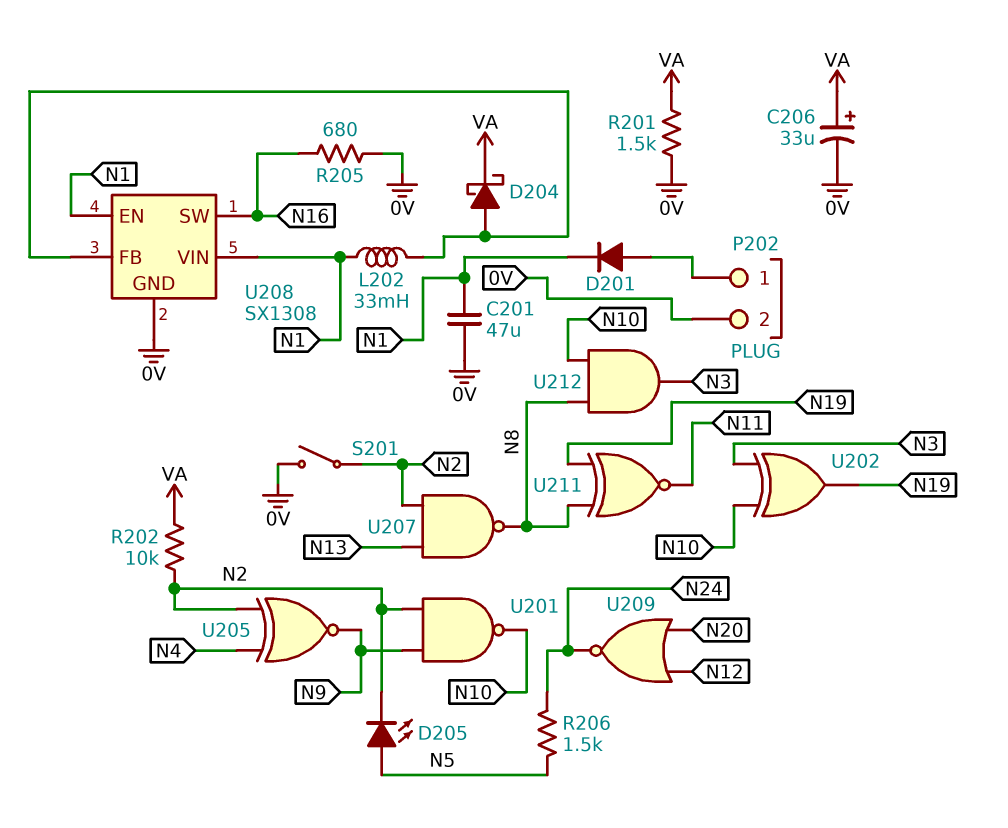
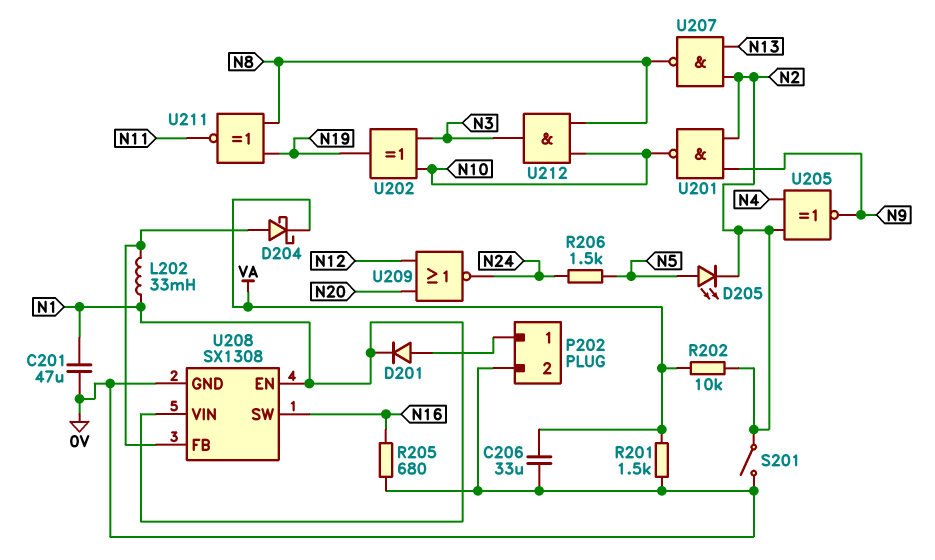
C206: 33uF (plus VA, minus 0V) -> 33uF (0V, VA)

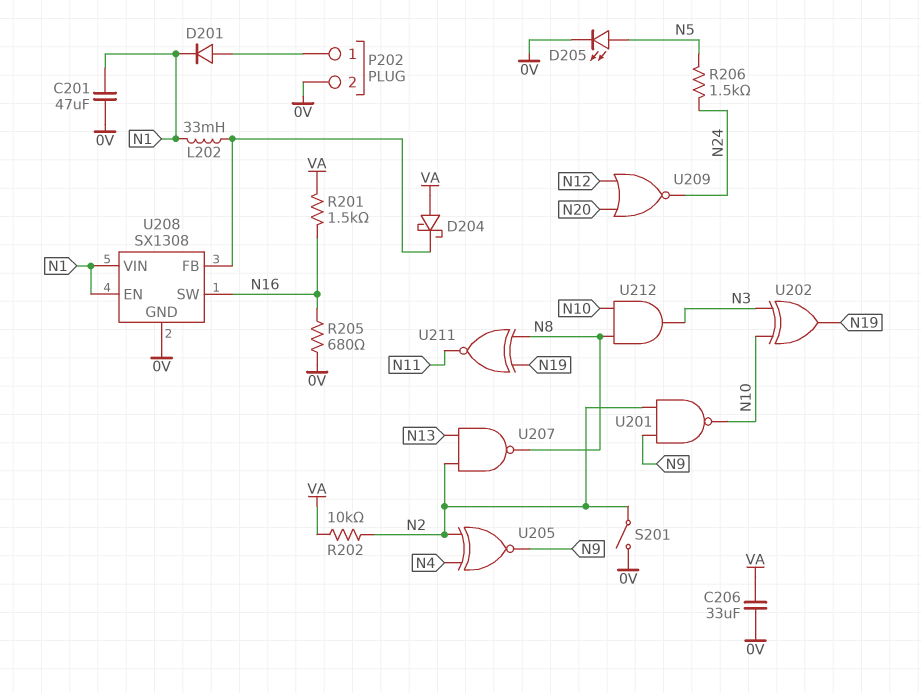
D204: schottky (A U208/FB, K VA) -> schottky (A VA, K U208/FB)
D205: LED (A N5, K N2) -> LED (A N5, K 0V)
R201: 1.5k (0V, VA) -> 1.5k (N16, VA)

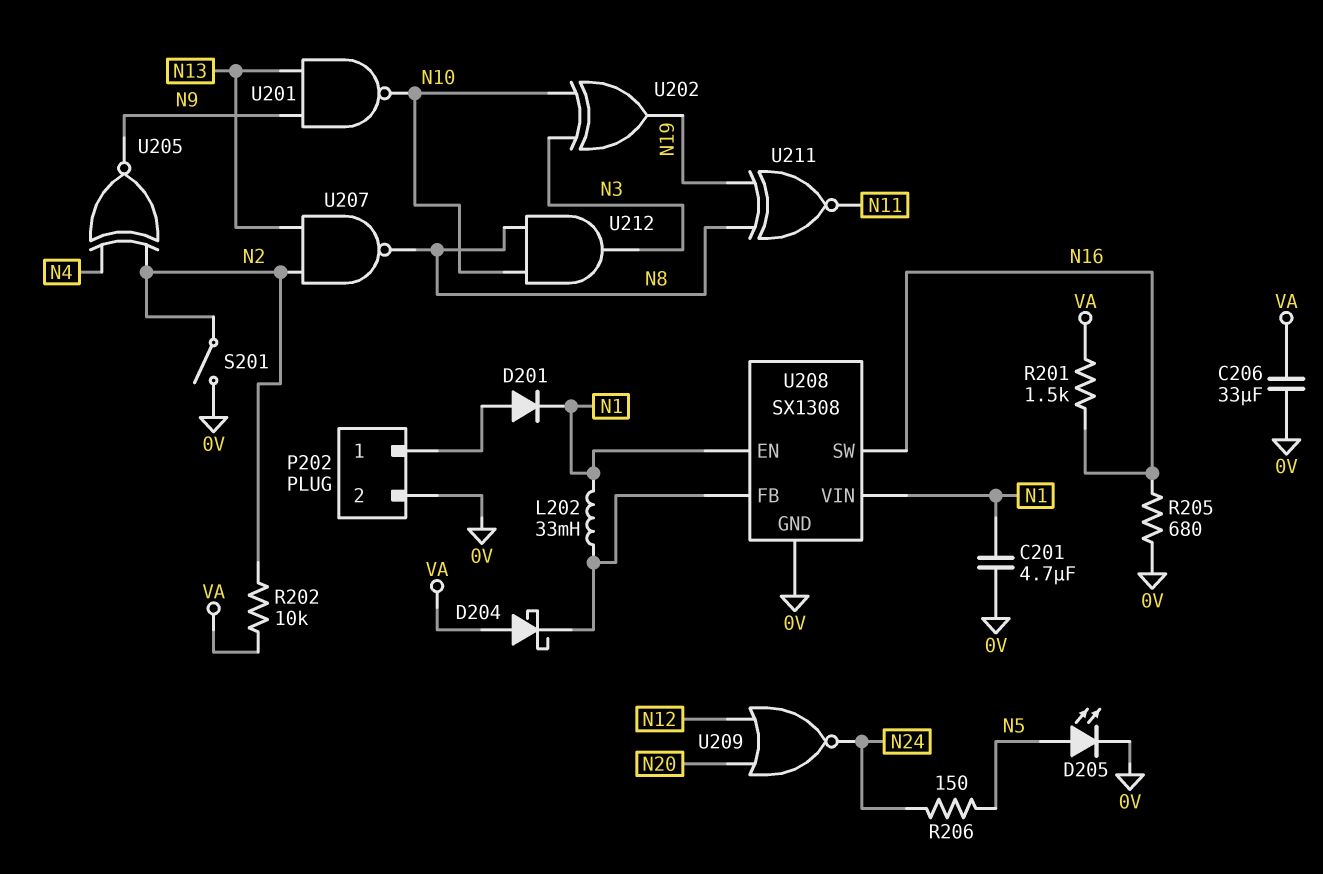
C201: 47uF (0V, N1) -> 4.7uF (0V, N1)
R206: 1.5k (N5, N24) -> 150 (N5, N24)
U201: NAND (in N2, in N9, out N10) -> NAND (in N9, in N13, out N10)

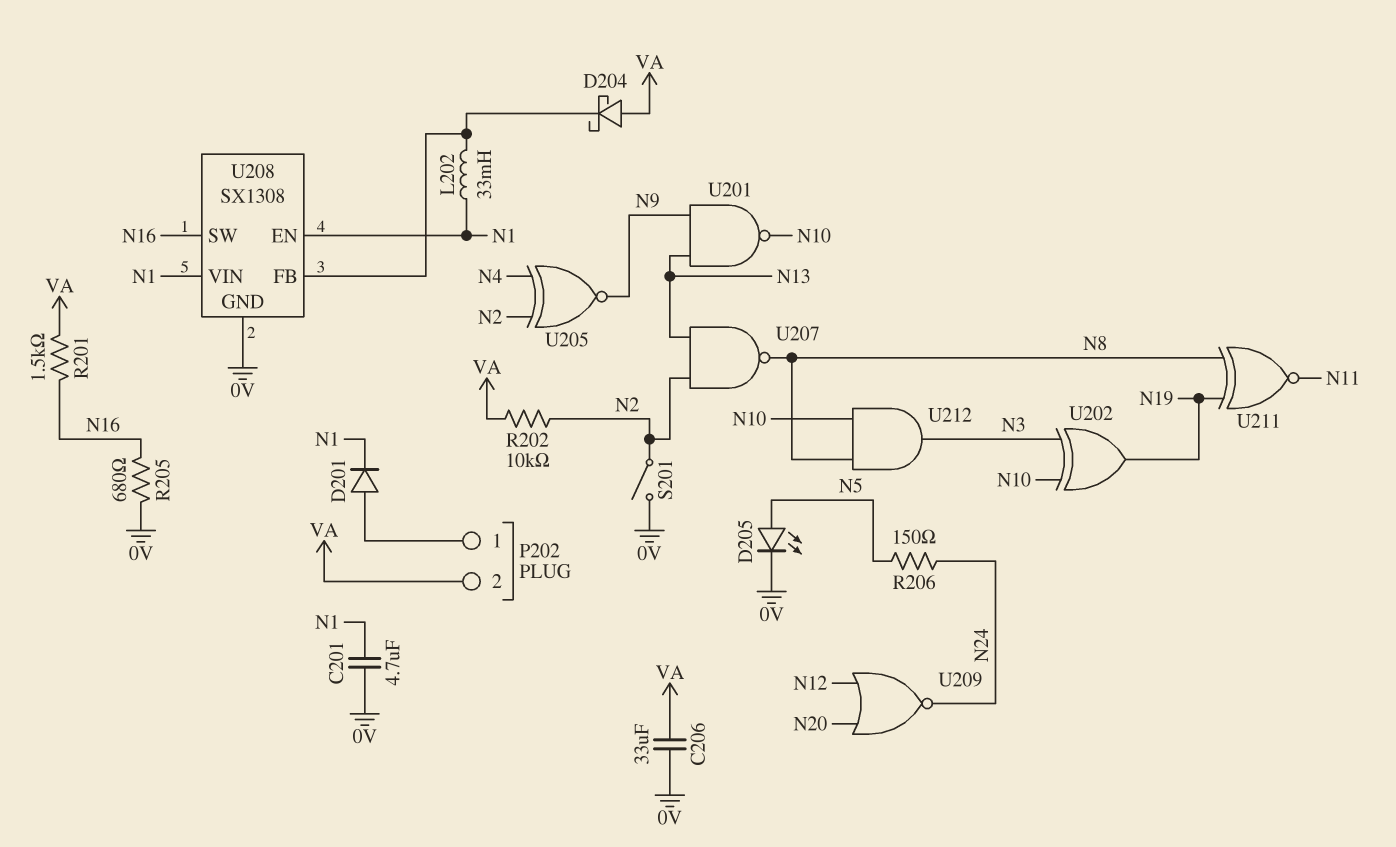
P202 pin 2: 0V -> VA

